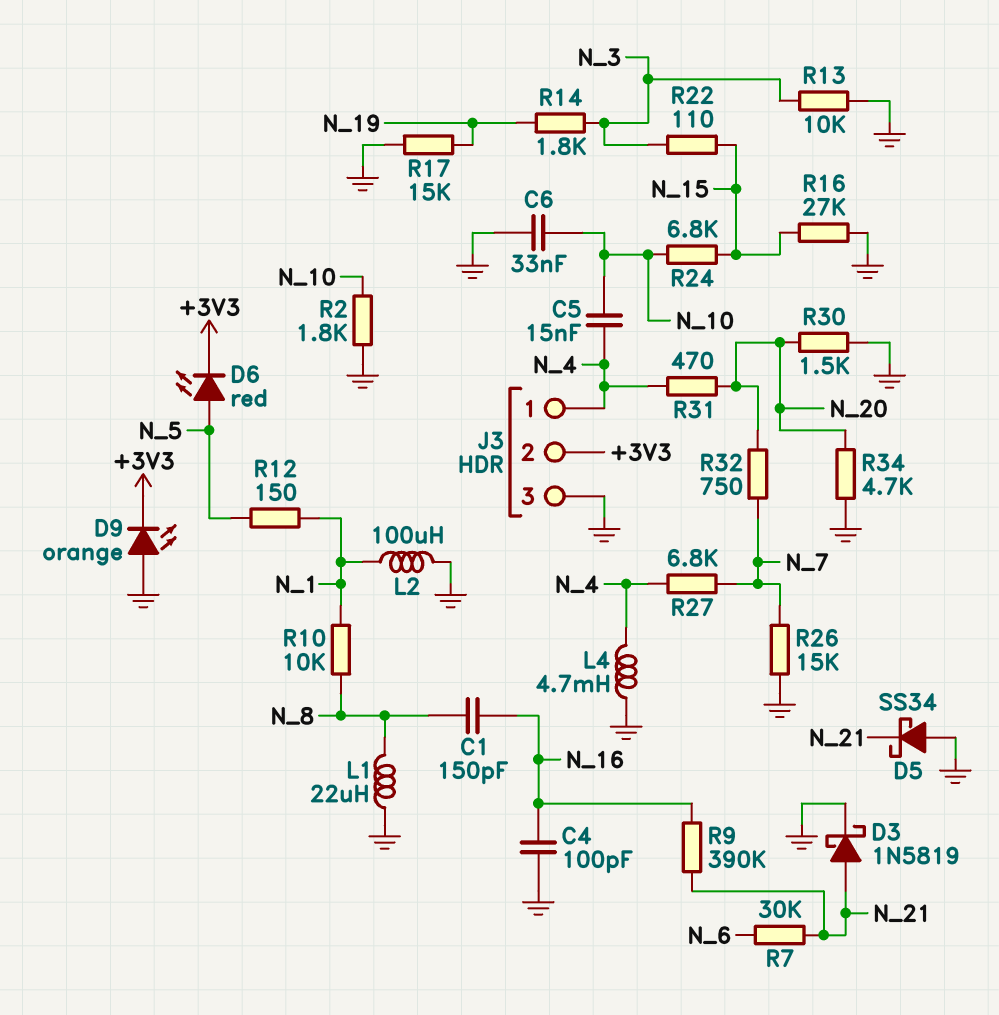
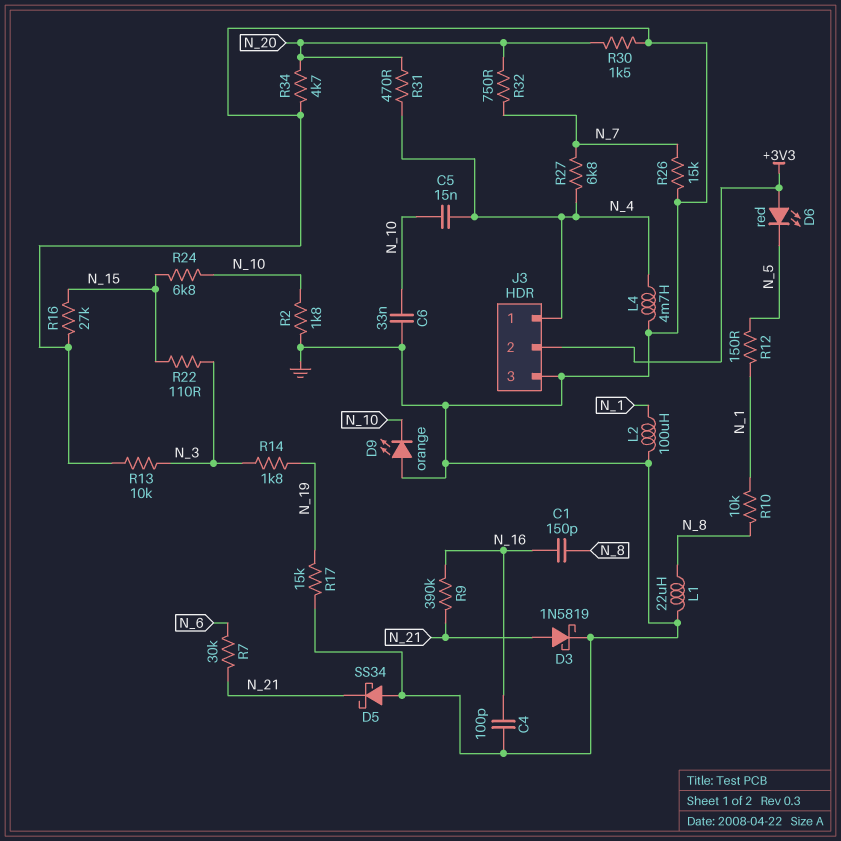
D6: LED red (A N_5, K +3V3) -> LED red (A +3V3, K N_5)
D9: LED orange (A GND, K +3V3) -> LED orange (A GND, K N_10)

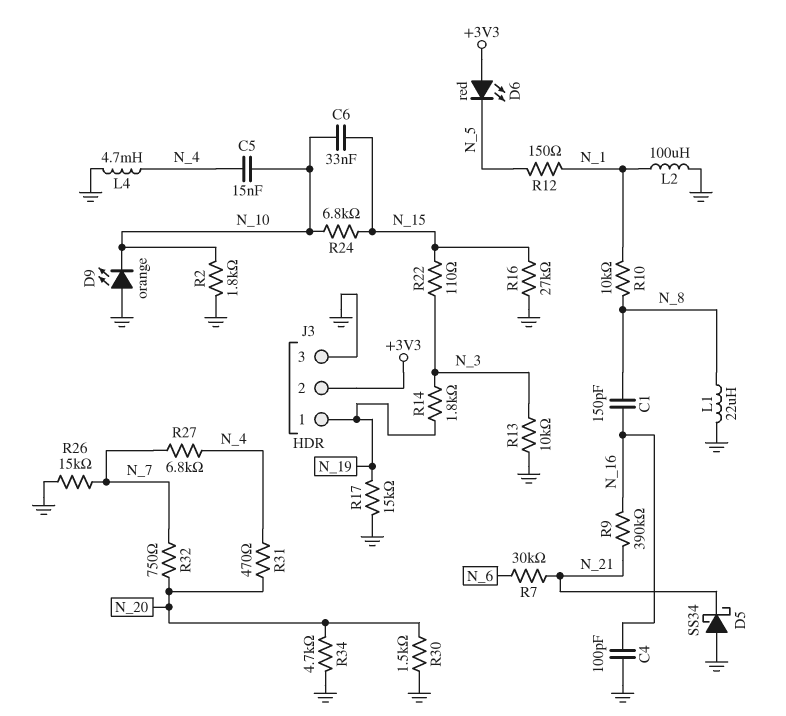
C6: 33nF (GND, N_10) -> 33nF (N_10, N_15)
D3: schottky 1N5819 (A N_21, K GND) -> none
J3 pin 1: N_4 -> N_19

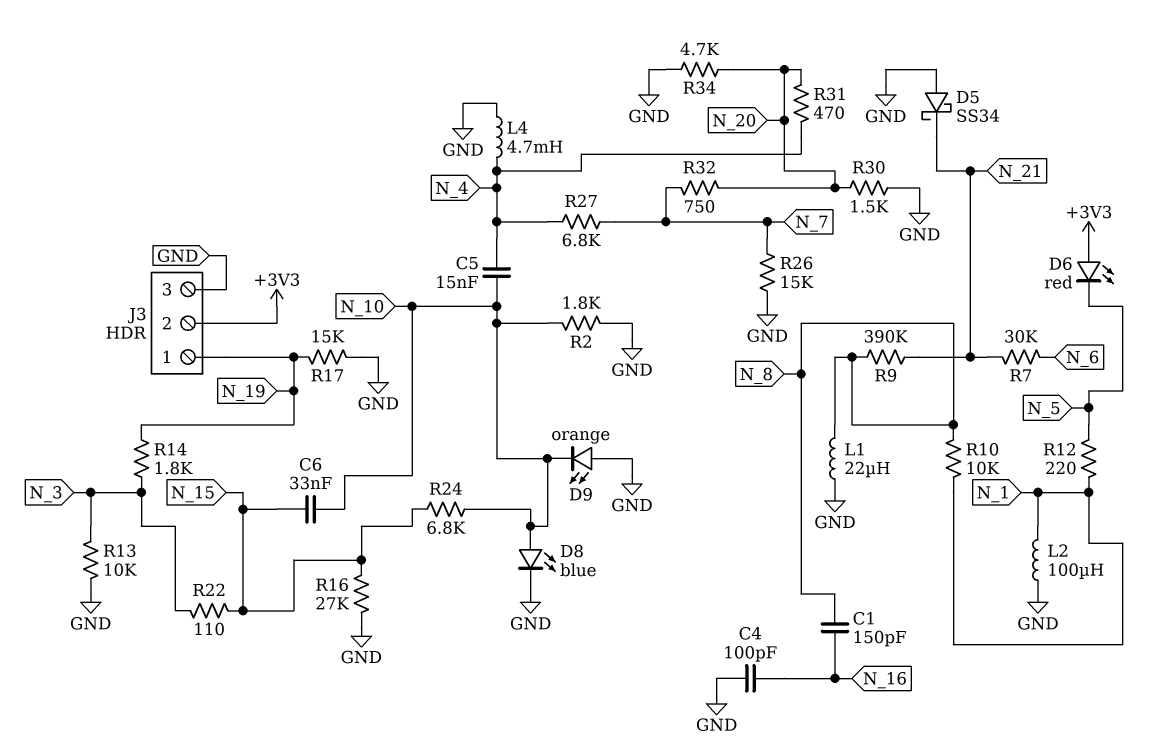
D8: none -> LED blue (A N_10, K GND)
R9: 390k (N_16, N_21) -> 390k (N_8, N_21)
R12: 150 (N_1, N_5) -> 220 (N_1, N_5)

